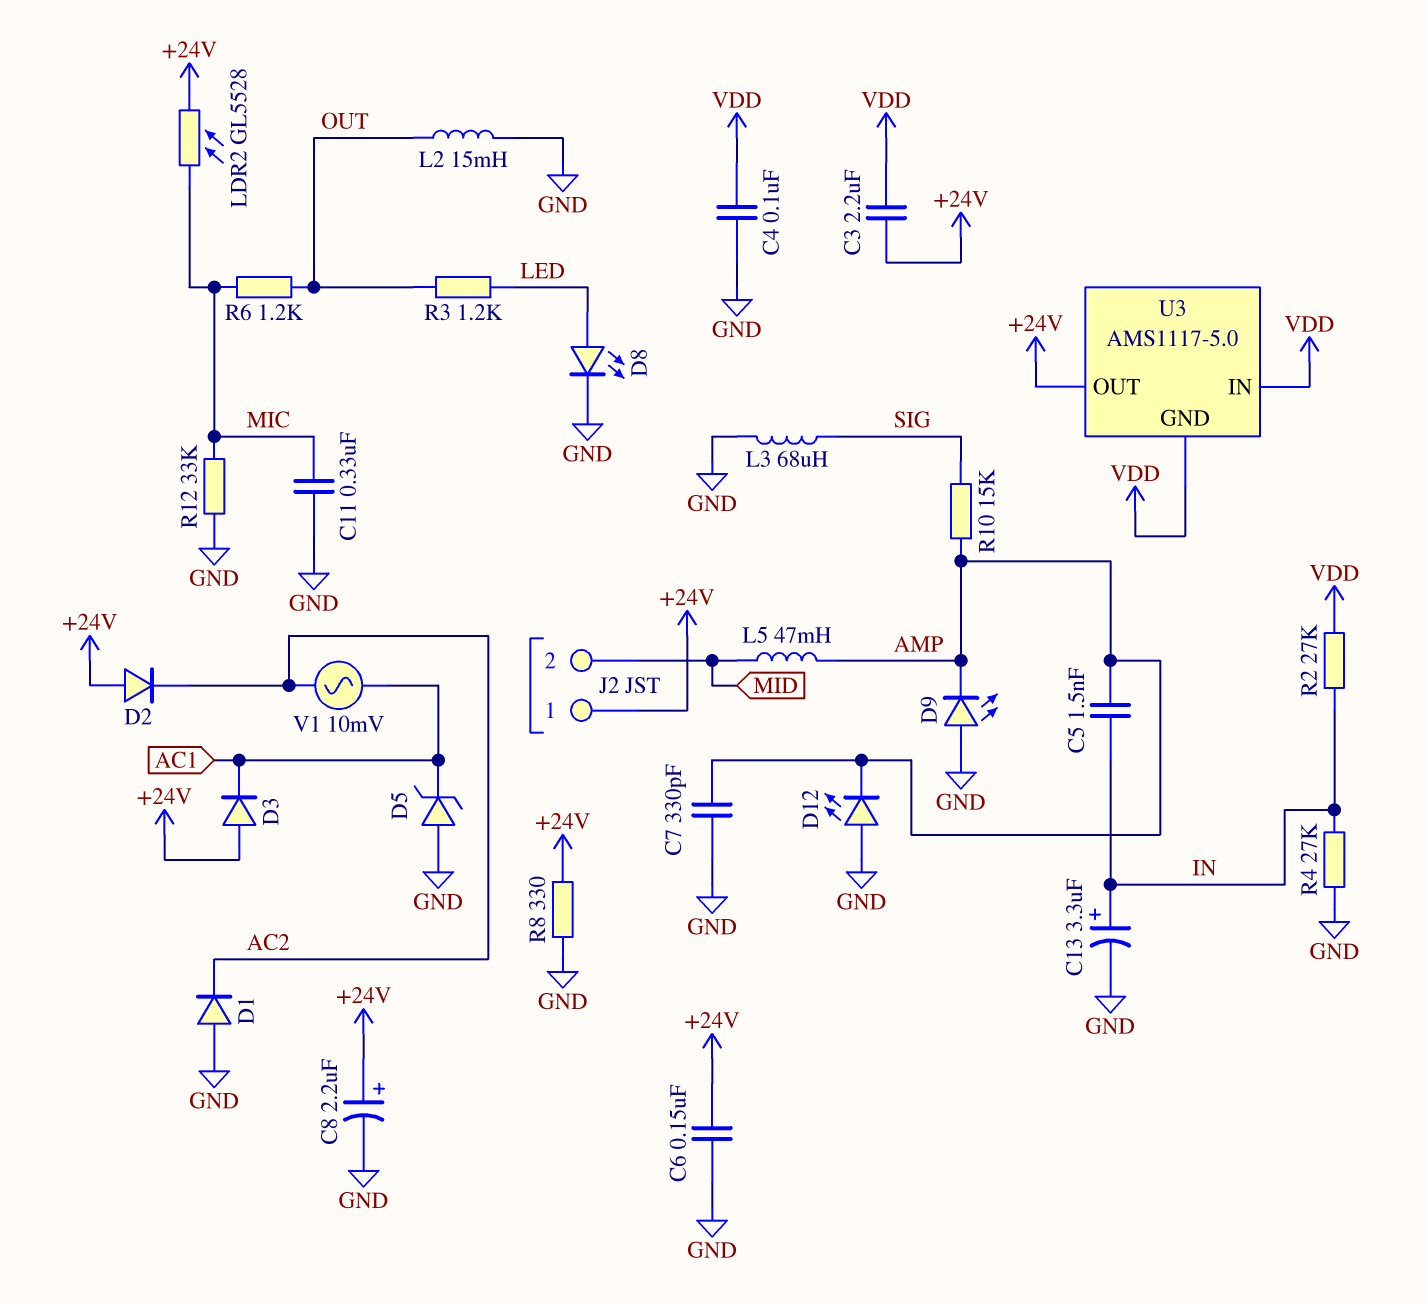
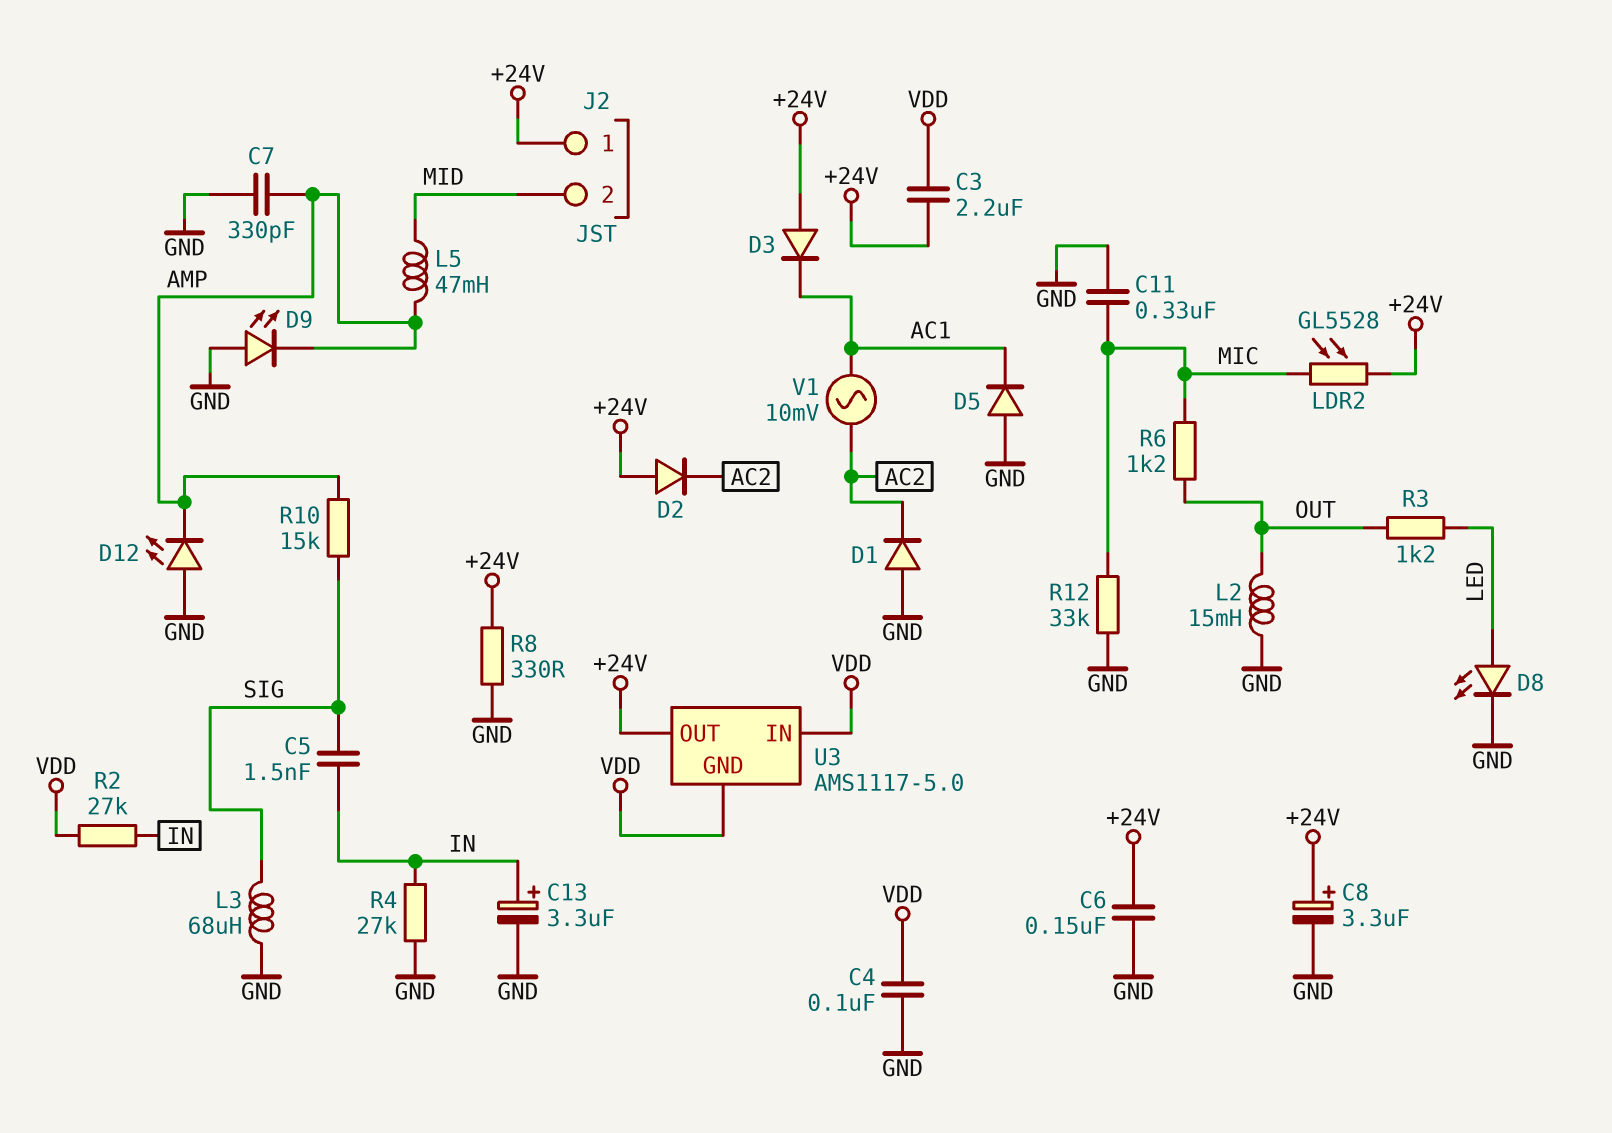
C5: 1.5nF (AMP, IN) -> 1.5nF (IN, SIG)
C8: 2.2uF (plus +24V, minus GND) -> 3.3uF (plus +24V, minus GND)
D5: zener (A GND, K AC1) -> diode (A GND, K AC1)

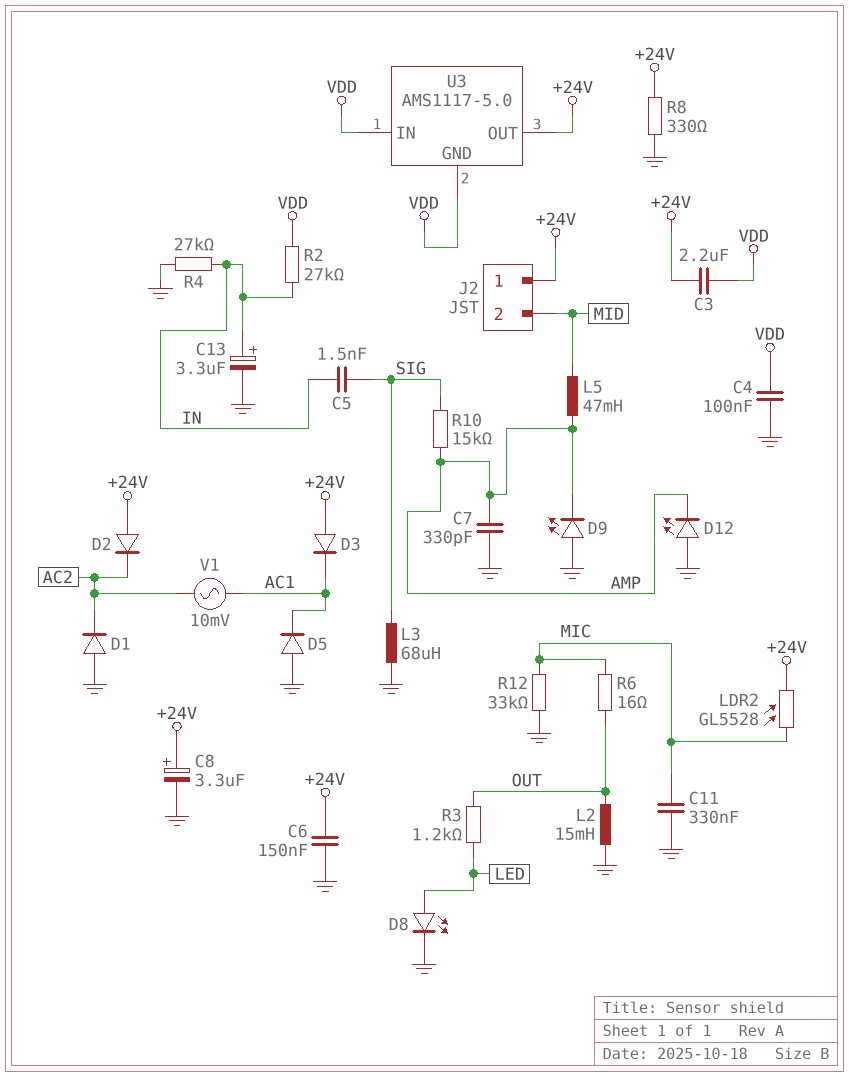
R6: 1.2k (MIC, OUT) -> 16 (MIC, OUT)

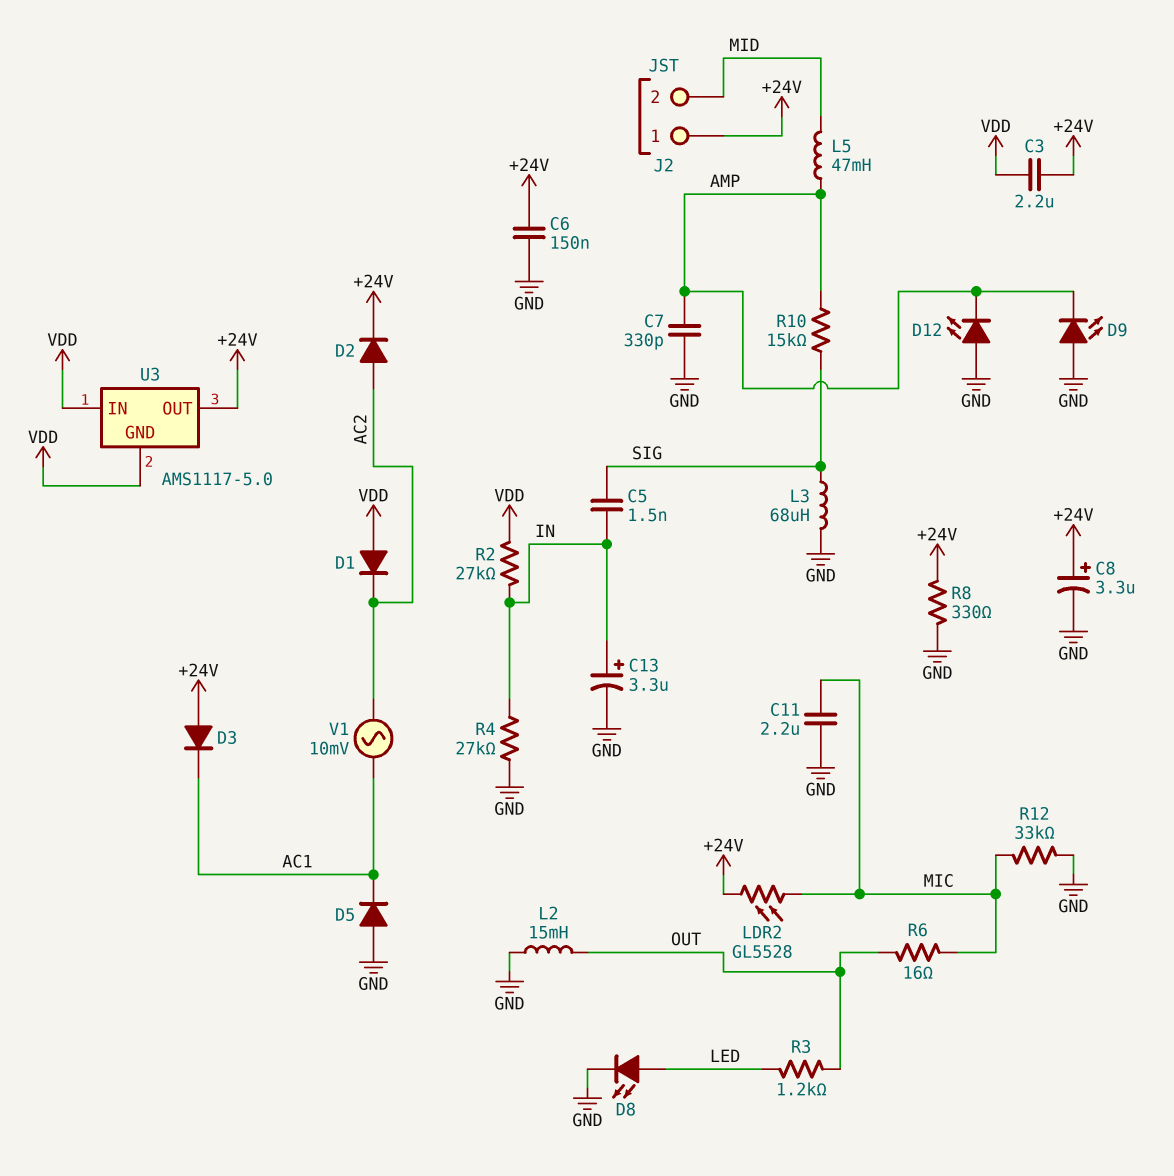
C4: 100nF (GND, VDD) -> none
C11: 330nF (GND, MIC) -> 2.2uF (GND, MIC)
D1: diode (A GND, K AC2) -> diode (A VDD, K AC2)
D2: diode (A +24V, K AC2) -> diode (A AC2, K +24V)

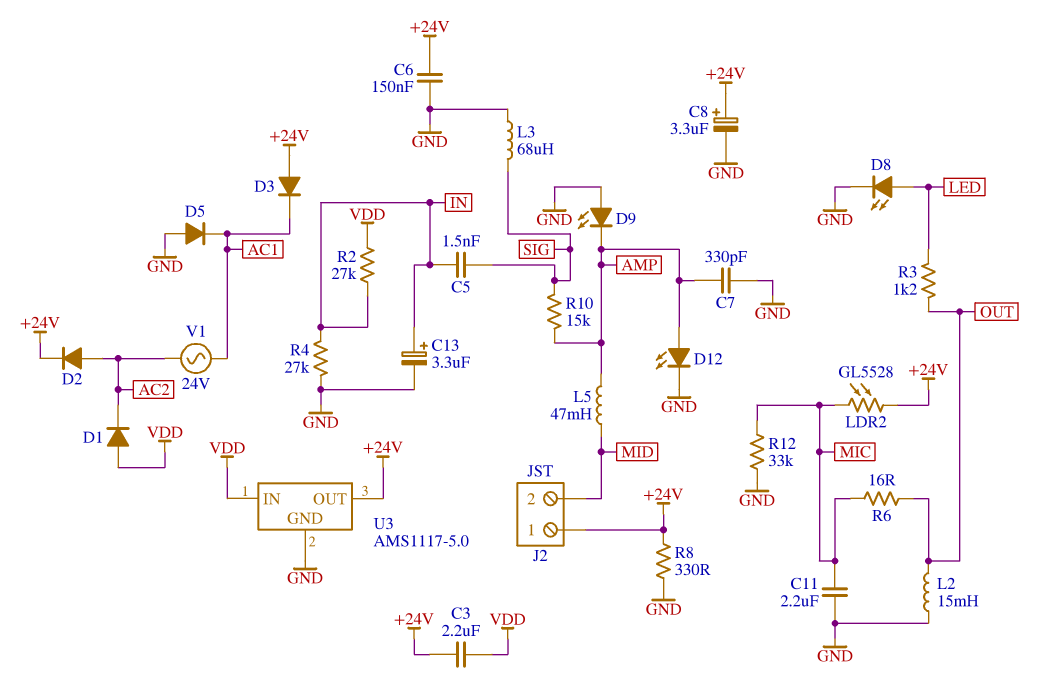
D12: LED (A GND, K AMP) -> LED (A AMP, K GND)
U3 pin GND: VDD -> GND
V1: AC 10mV (AC1, AC2) -> AC 24V (AC1, AC2)

